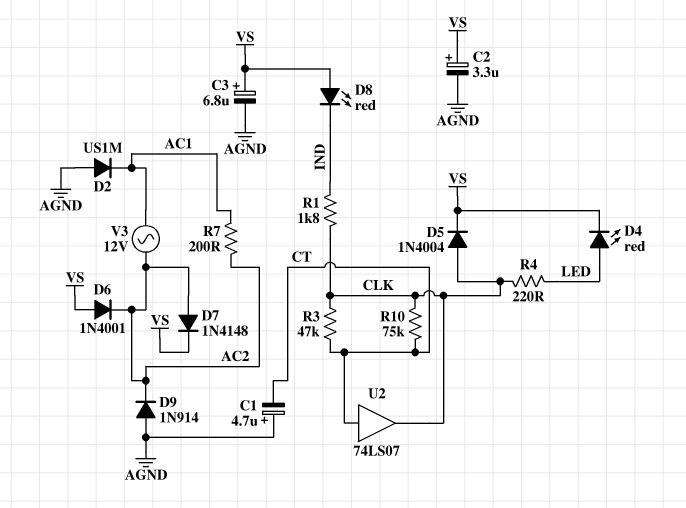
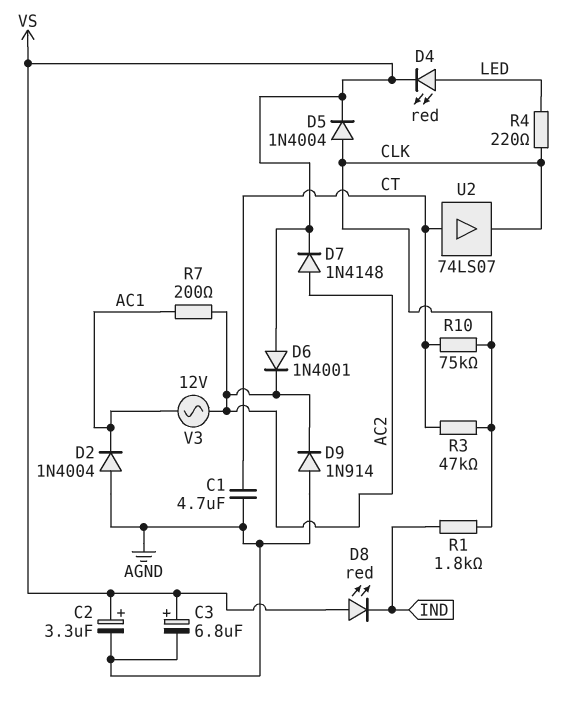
C1: 4.7uF (plus AGND, minus CT) -> 4.7uF (AGND, CT)
D2: diode US1M (A AGND, K AC1) -> diode 1N4004 (A AGND, K AC1)

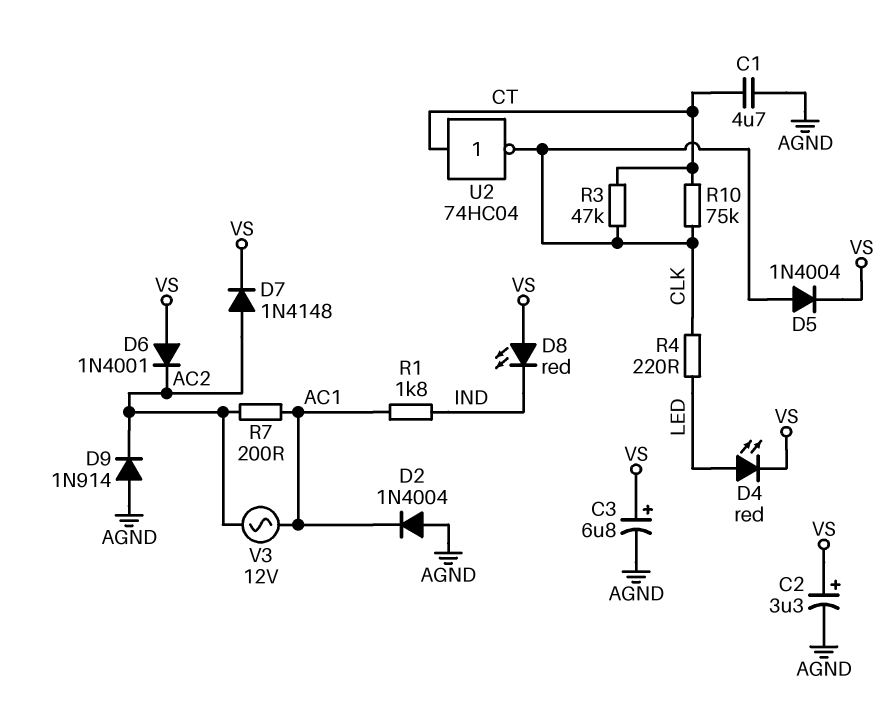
R1: 1.8k (CLK, IND) -> 1.8k (AC1, IND)
U2: buffer 74LS07 (in CT, out CLK) -> NOT 74HC04 (in CT, out CLK)

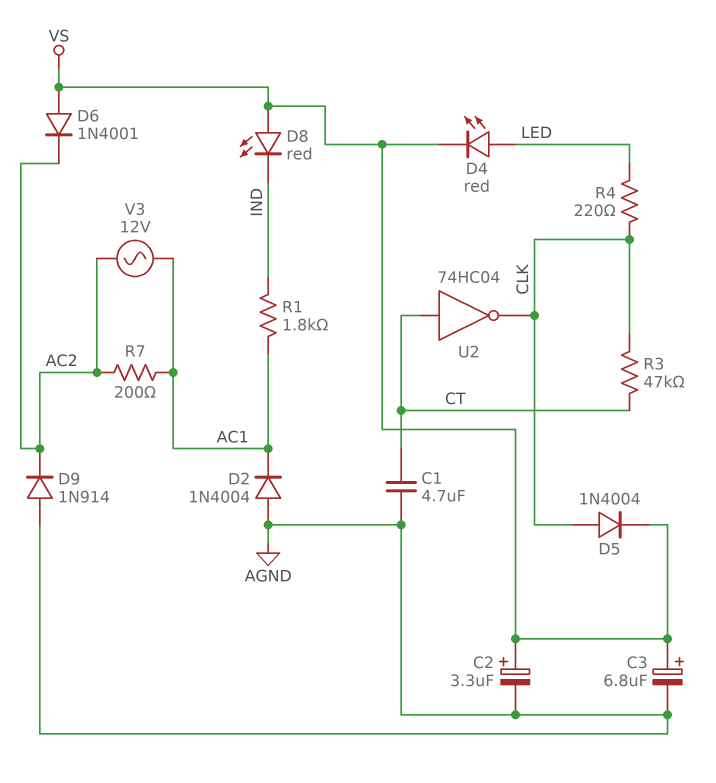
D7: diode 1N4148 (A AC2, K VS) -> none
R10: 75k (CLK, CT) -> none

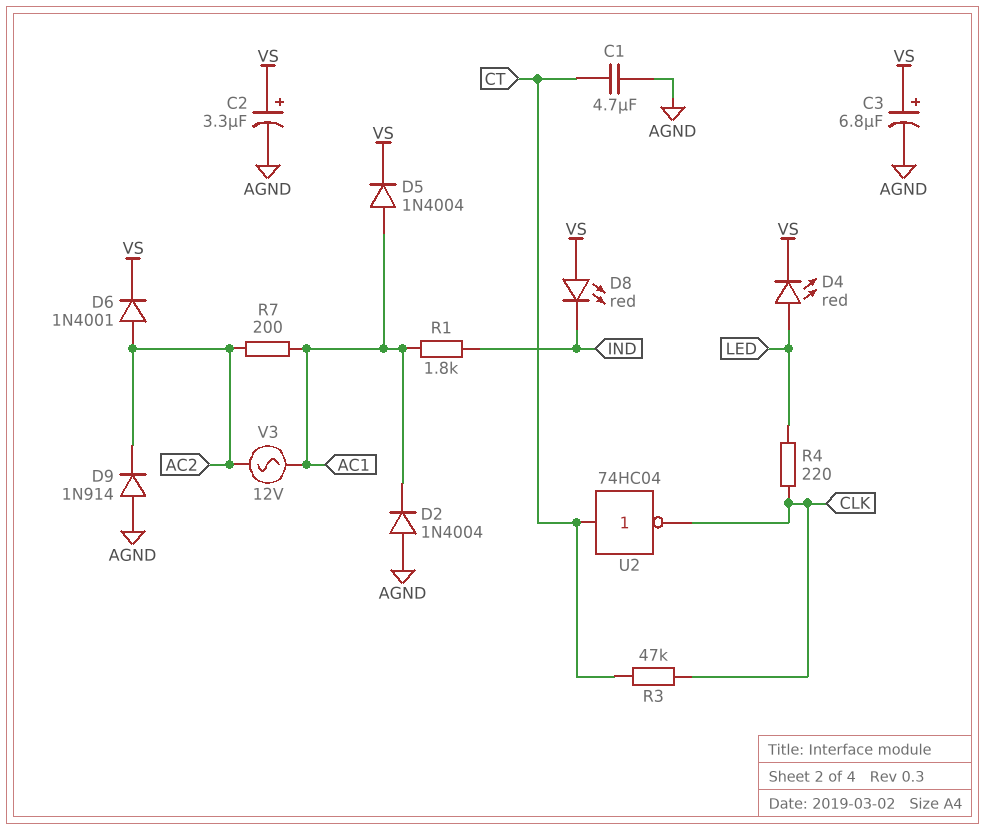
D5: diode 1N4004 (A CLK, K VS) -> diode 1N4004 (A AC1, K VS)
D6: diode 1N4001 (A VS, K AC2) -> diode 1N4001 (A AC2, K VS)

